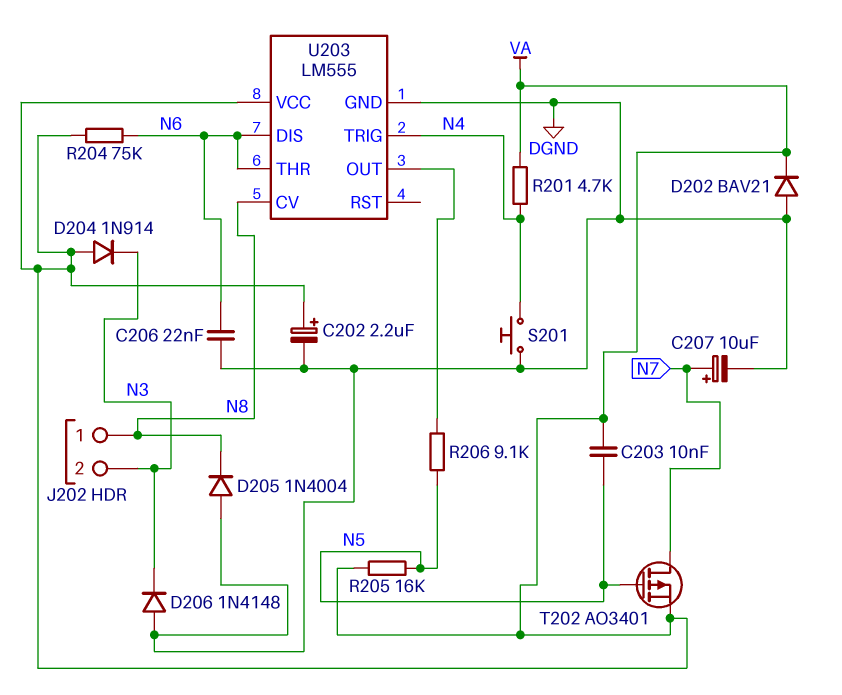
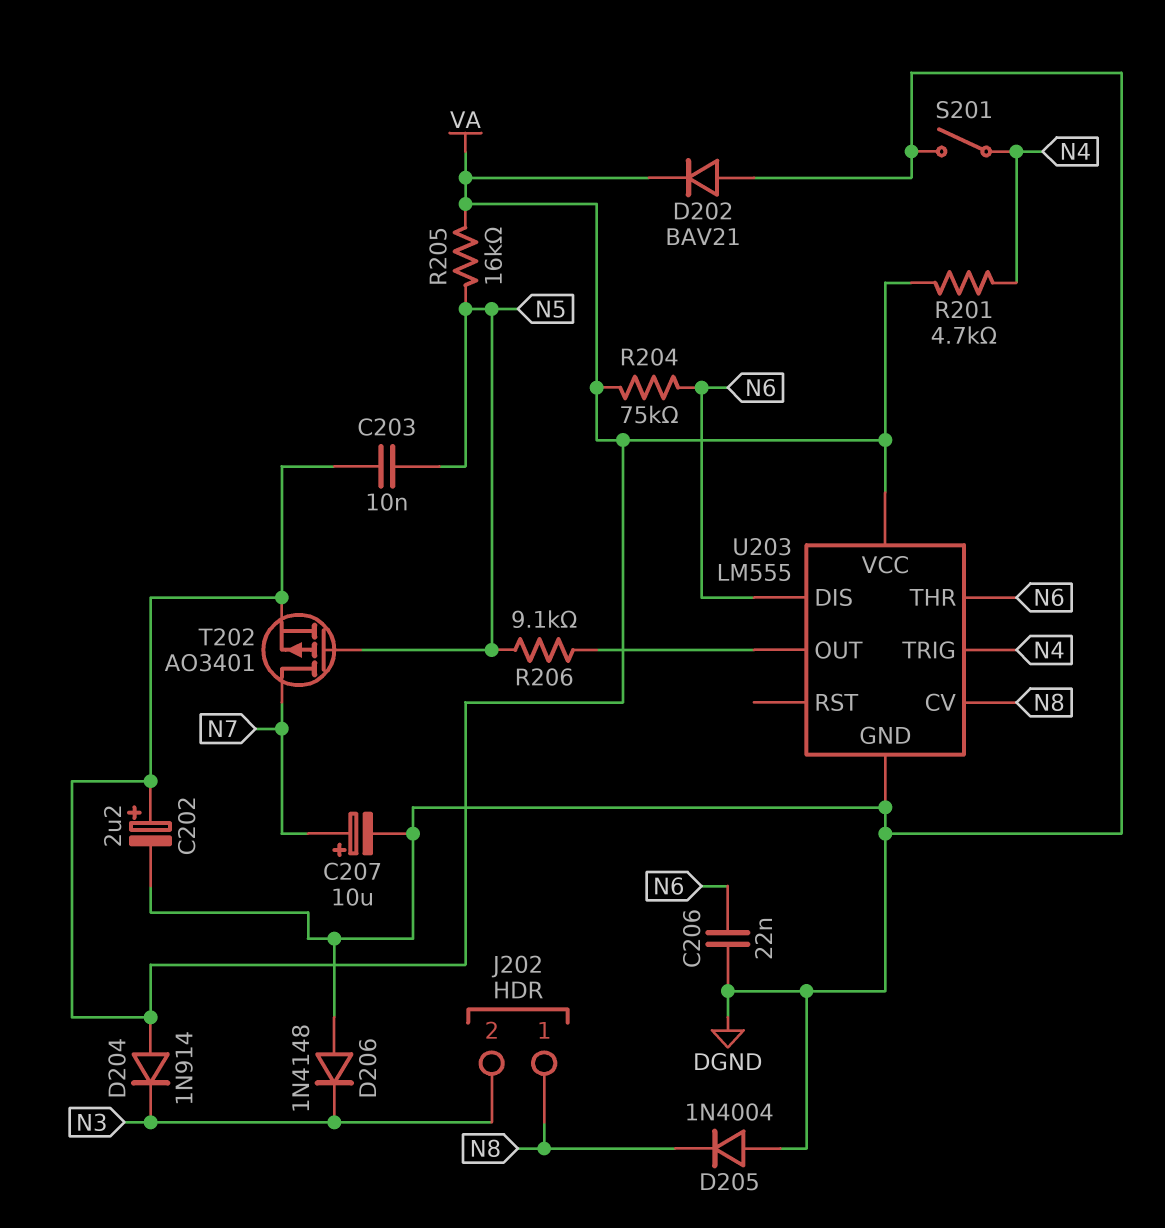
S201: button (DGND, N4) -> switch (DGND, N4)

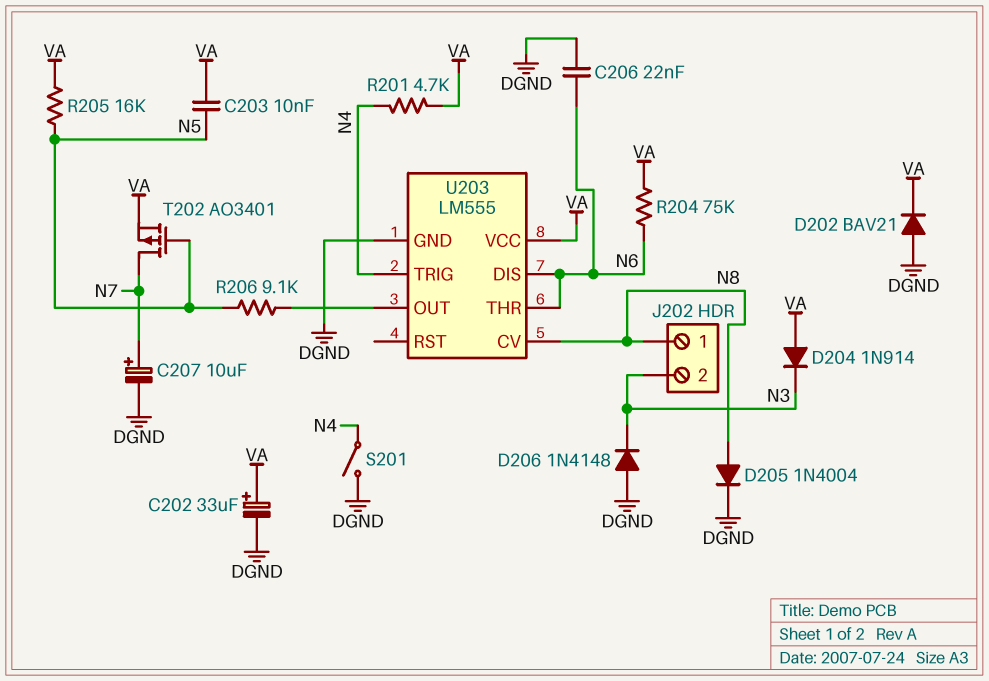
C202: 2.2uF (plus VA, minus DGND) -> 33uF (plus VA, minus DGND)
D205: diode 1N4004 (A DGND, K N8) -> diode 1N4004 (A N8, K DGND)

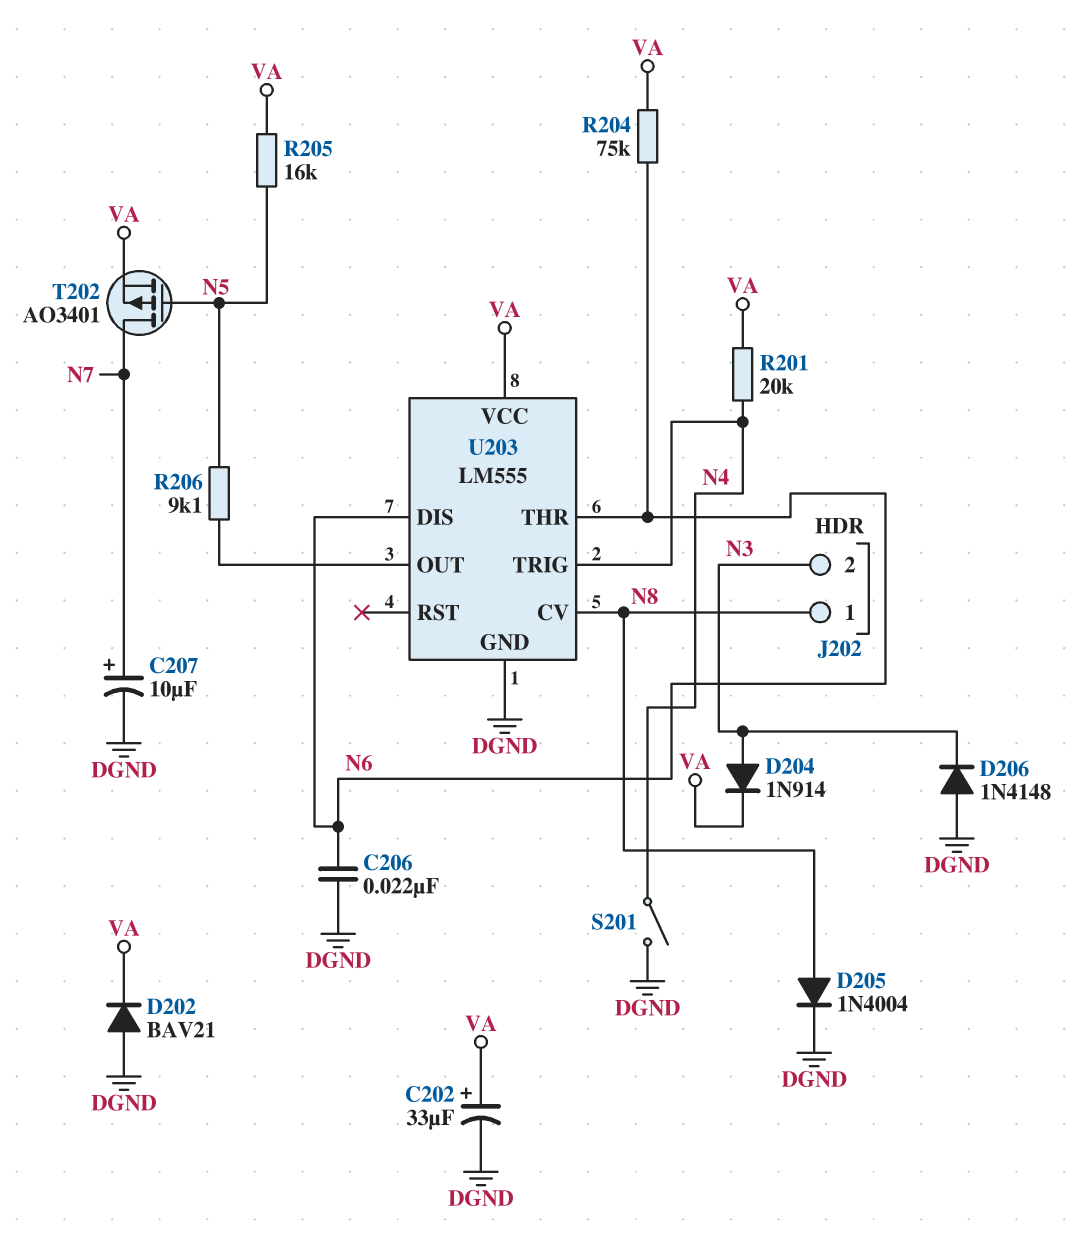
C203: 10nF (N5, VA) -> none
D204: diode 1N914 (A VA, K N3) -> diode 1N914 (A N3, K VA)
R201: 4.7k (N4, VA) -> 20k (N4, VA)

